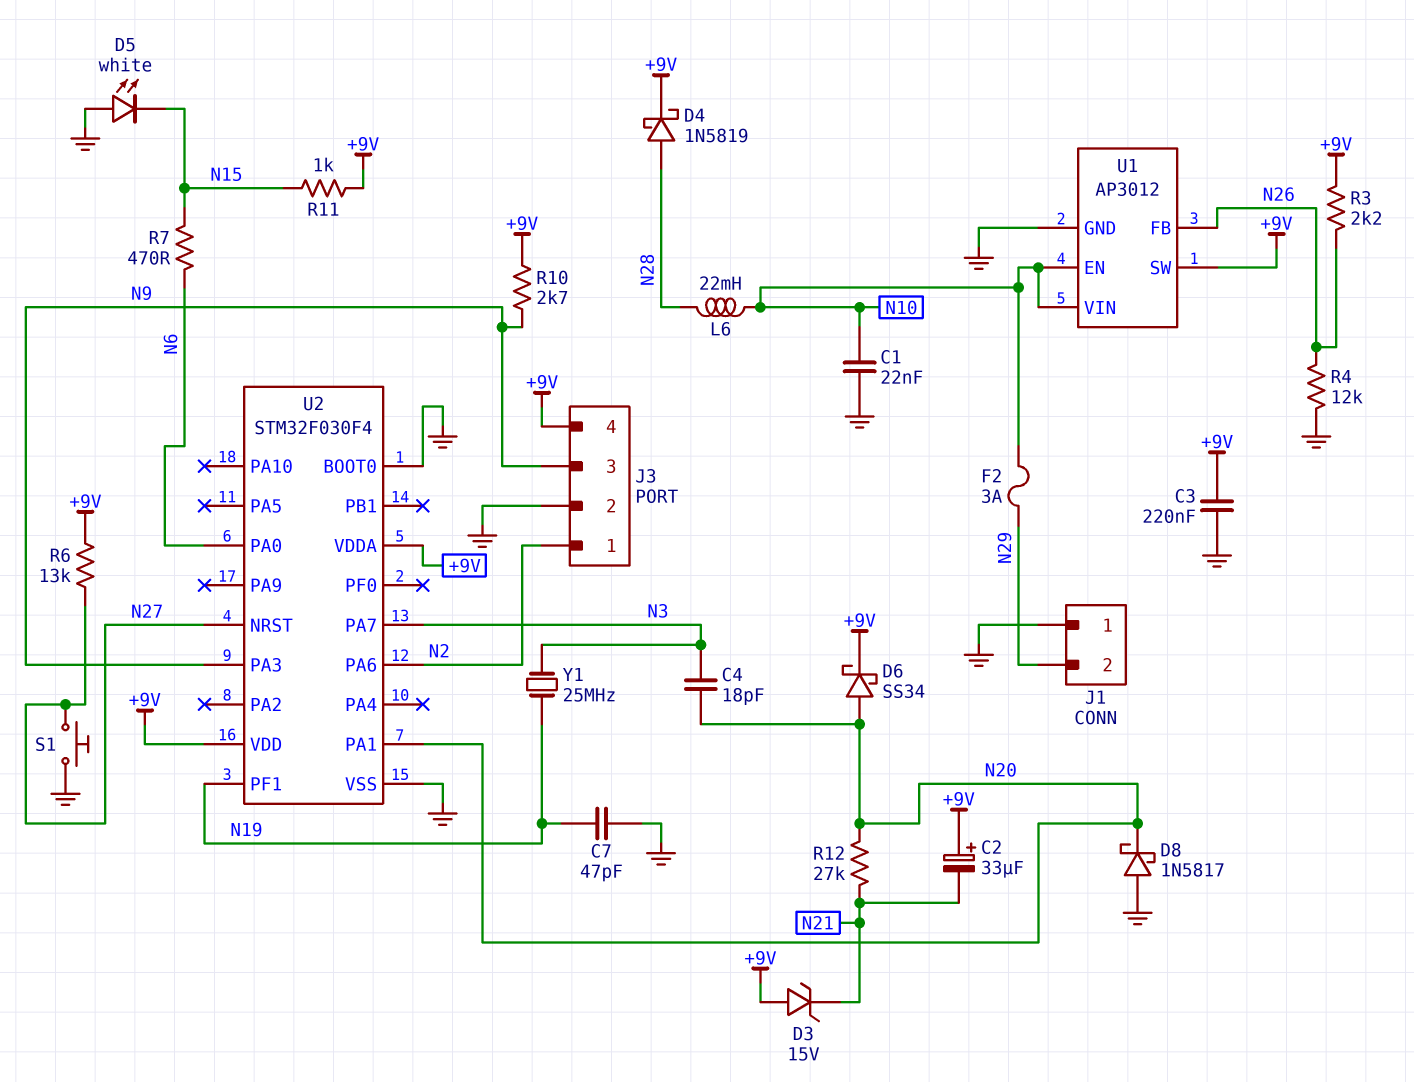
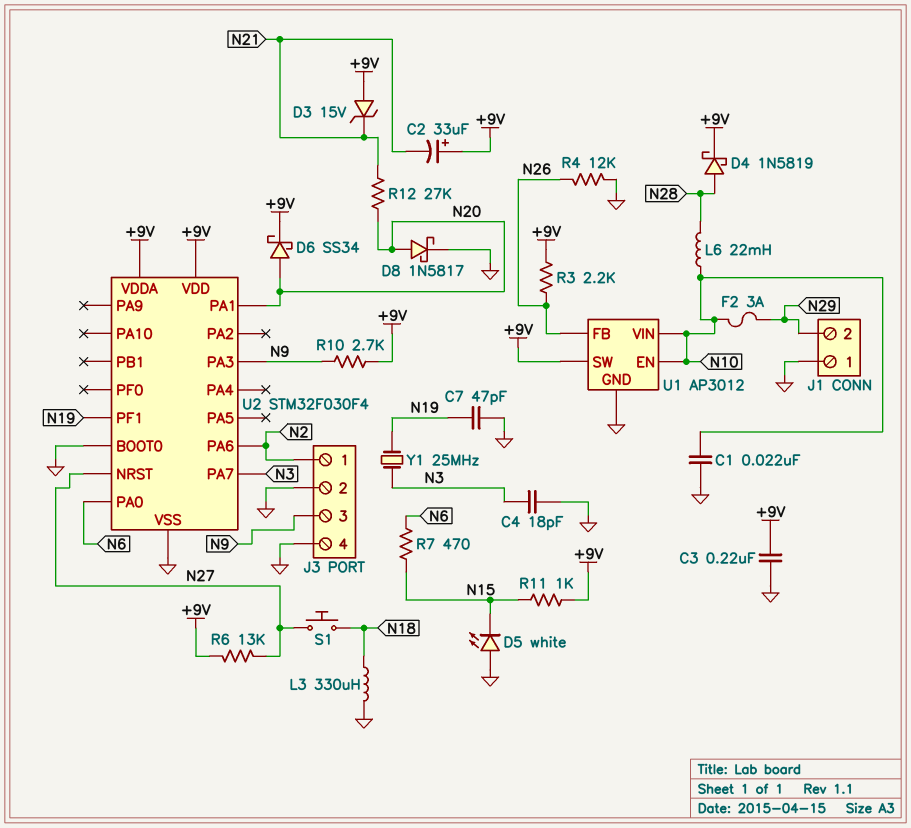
C4: 18pF (N3, N20) -> 18pF (GND, N3)
D8: schottky 1N5817 (A GND, K N20) -> schottky 1N5817 (A N20, K GND)
J3 pin 4: +9V -> GND
L3: none -> 330uH (GND, N18)
S1: button (GND, N27) -> button (N18, N27)

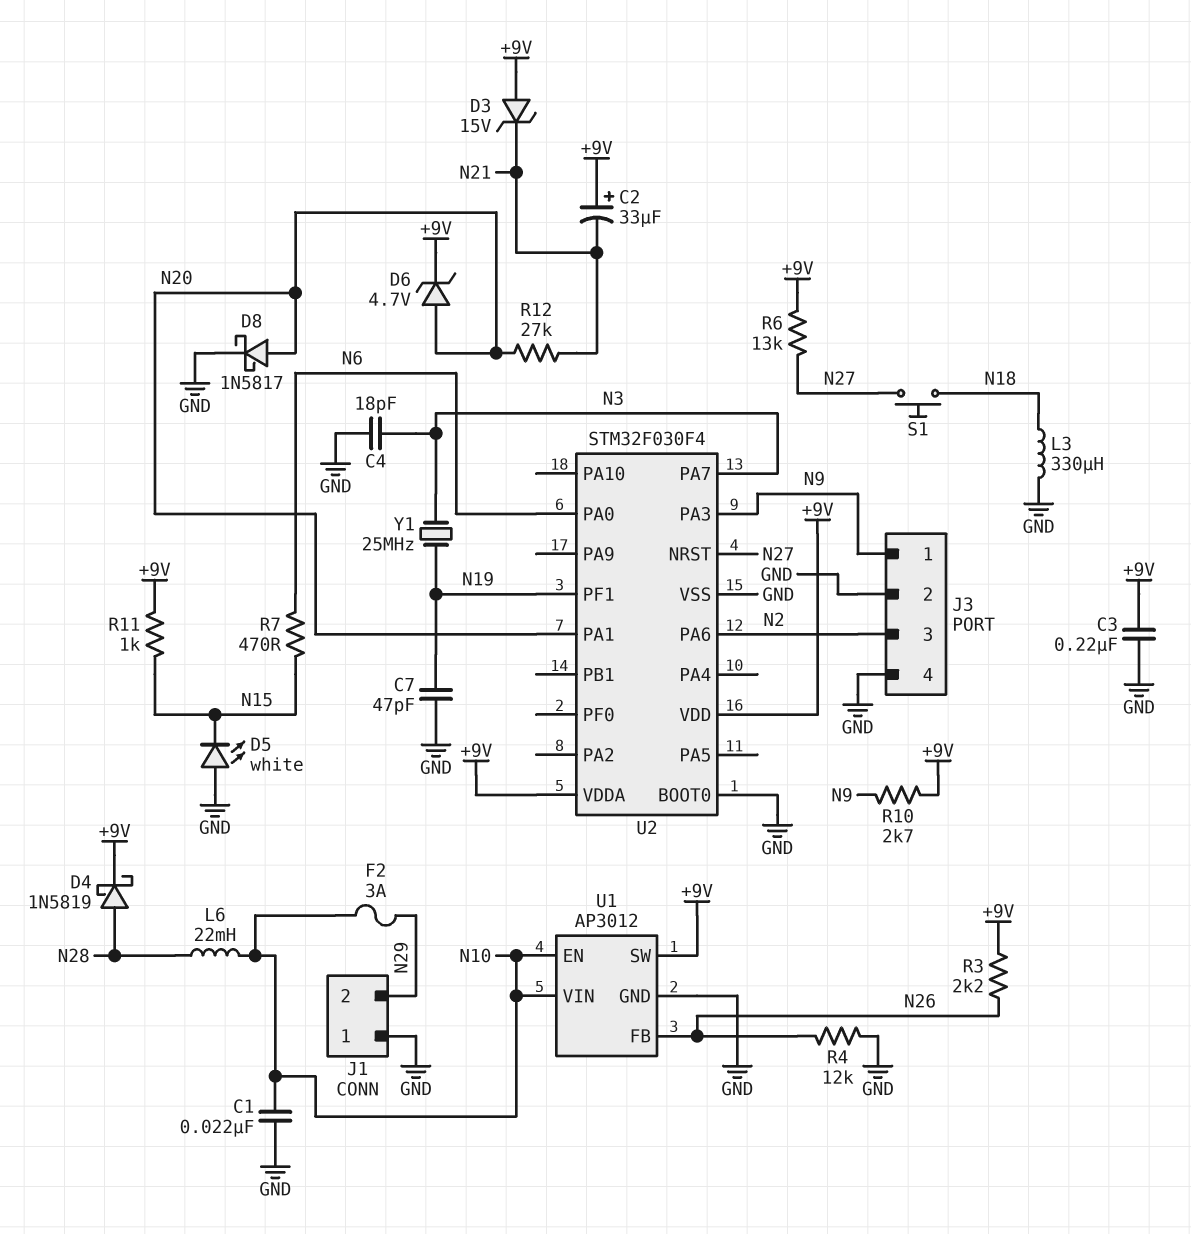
D6: schottky SS34 (A N20, K +9V) -> zener 4.7V (A N20, K +9V)
J3 pin 1: N2 -> N9
J3 pin 3: N9 -> N2

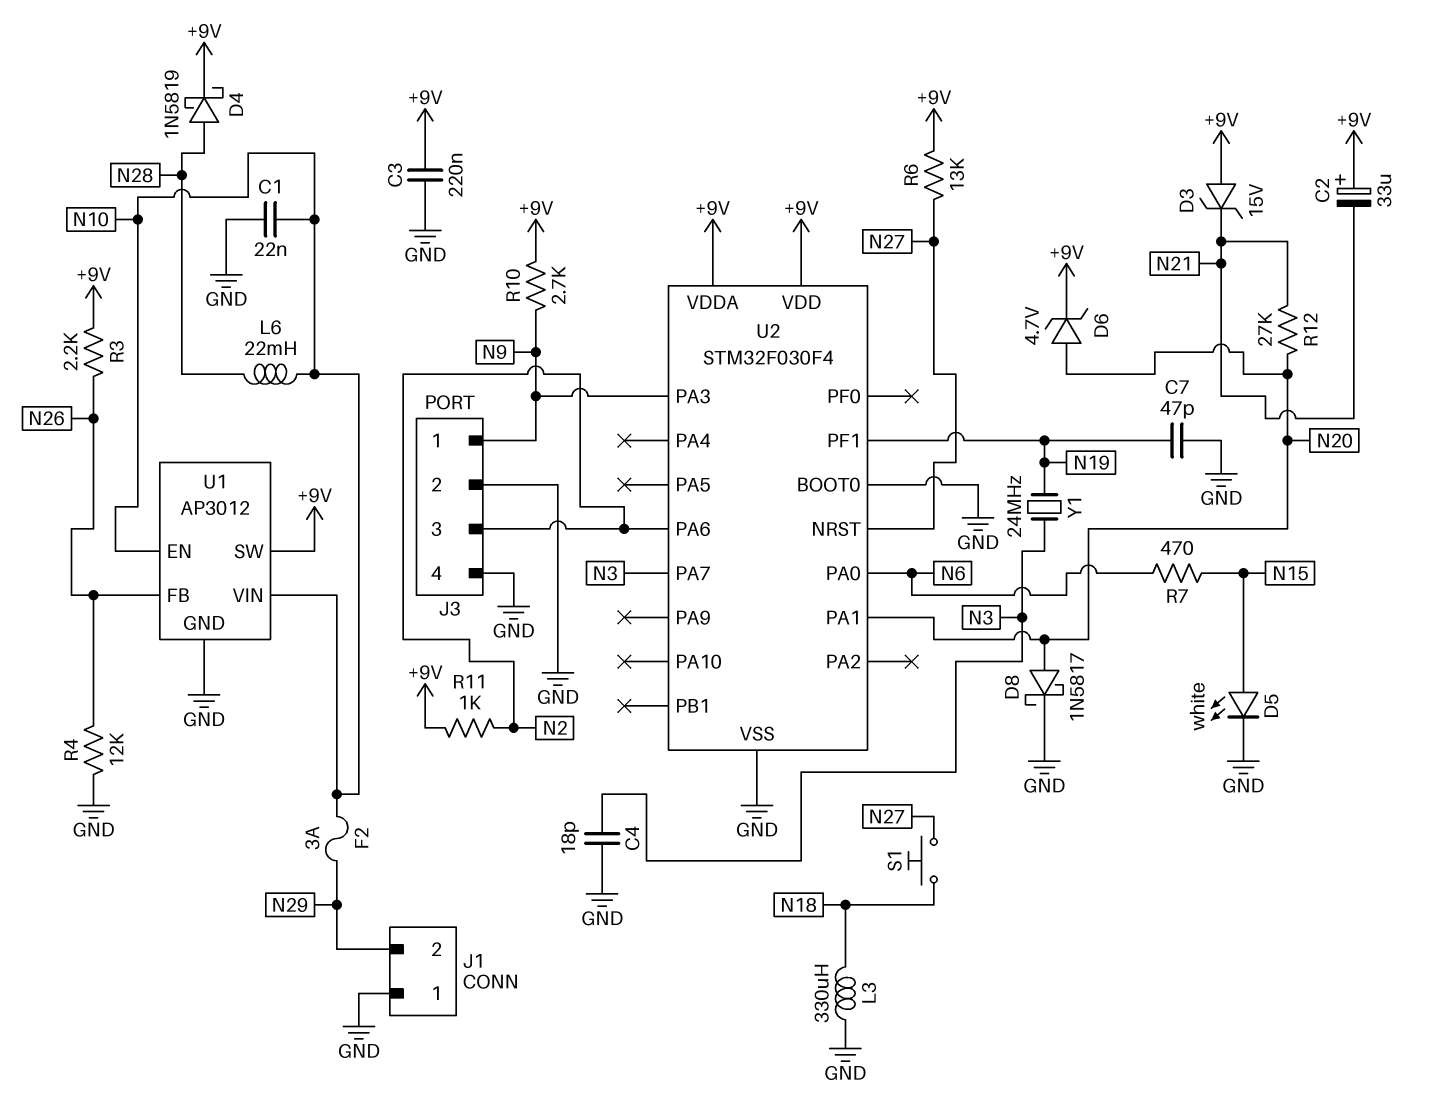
D5: LED white (A GND, K N15) -> LED white (A N15, K GND)
R11: 1k (+9V, N15) -> 1k (+9V, N2)
Y1: 25MHz (N3, N19) -> 24MHz (N3, N19)

